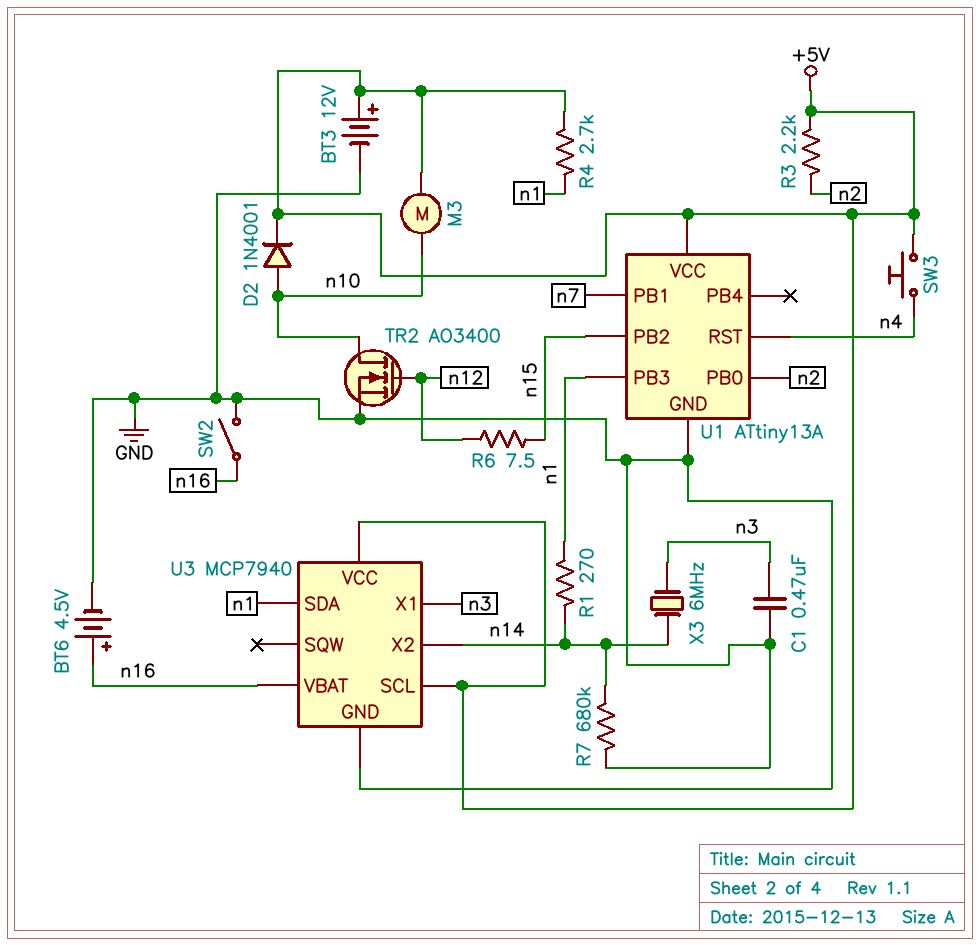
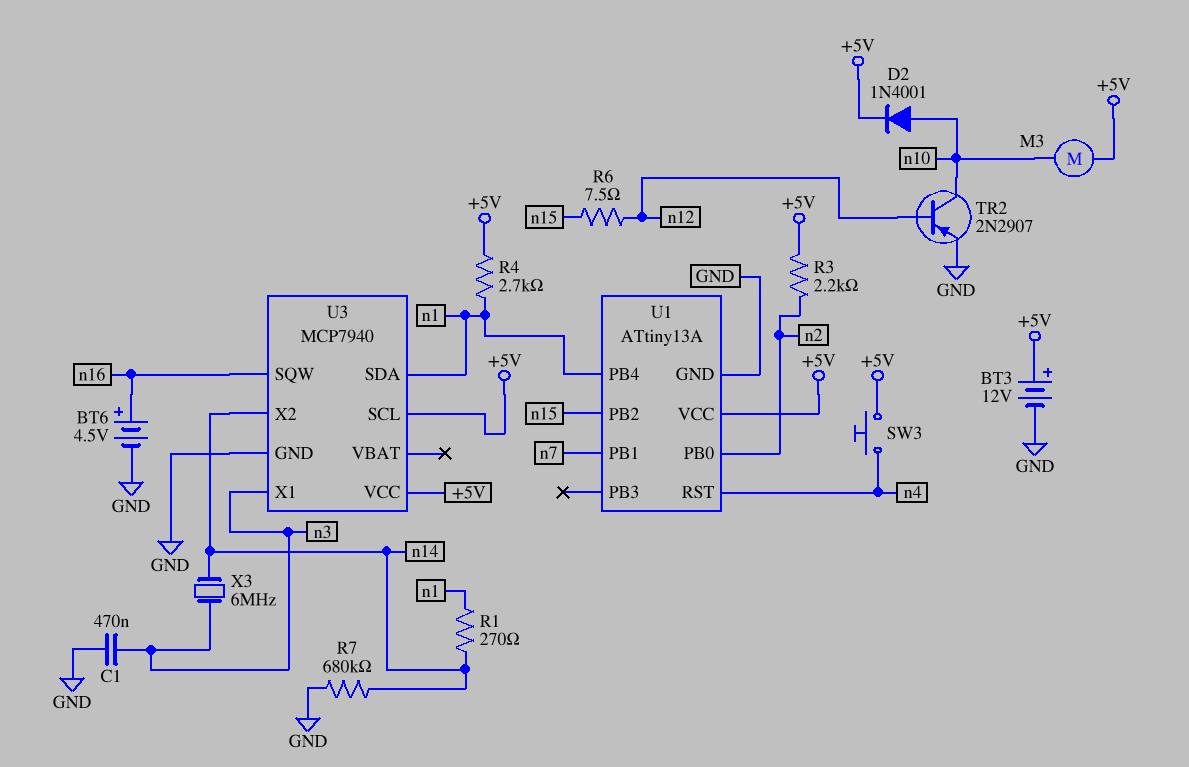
SW2: switch (GND, n16) -> none
TR2: NMOS AO3400 (G n12, D n10, S GND) -> PNP 2N2907 (B n12, C n10, E GND)
U1 pin PB3: n1 -> none
U1 pin PB4: none -> n1
U3 pin SQW: none -> n16
U3 pin VBAT: n16 -> none

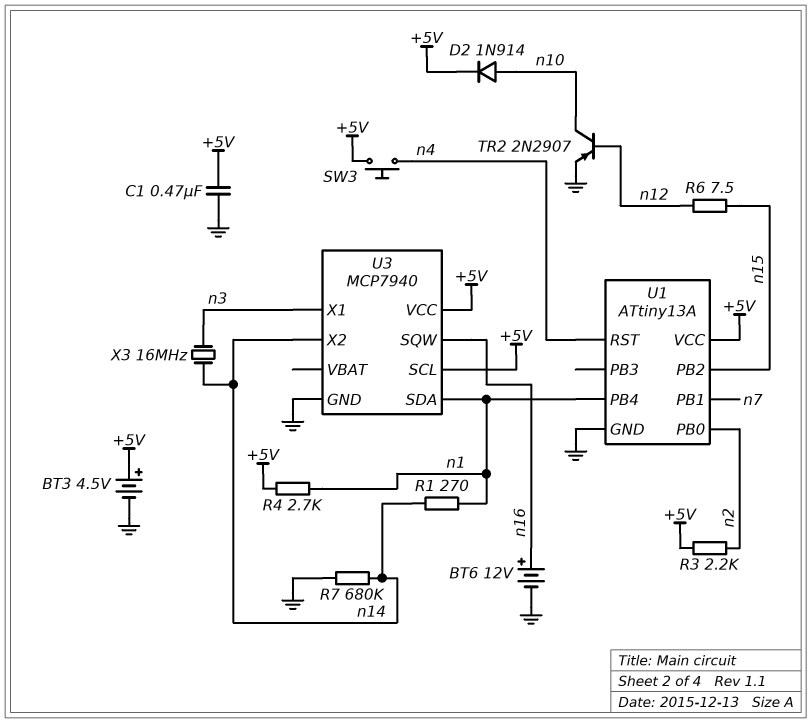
BT3: 12V (plus +5V, minus GND) -> 4.5V (plus +5V, minus GND)
BT6: 4.5V (plus n16, minus GND) -> 12V (plus n16, minus GND)
C1: 470nF (GND, n3) -> 470nF (+5V, GND)
D2: diode 1N4001 (A n10, K +5V) -> diode 1N914 (A n10, K +5V)
M3: motor (+5V, n10) -> none
X3: 6MHz (n3, n14) -> 16MHz (n3, n14)

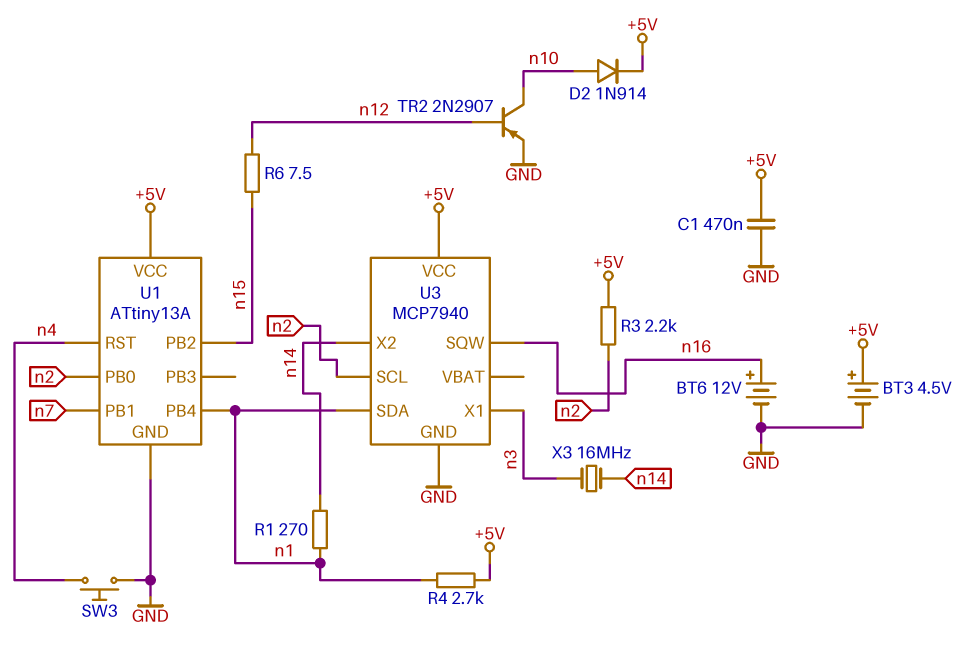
R7: 680k (GND, n14) -> none
SW3: button (+5V, n4) -> button (GND, n4)
U3 pin SCL: +5V -> n2

